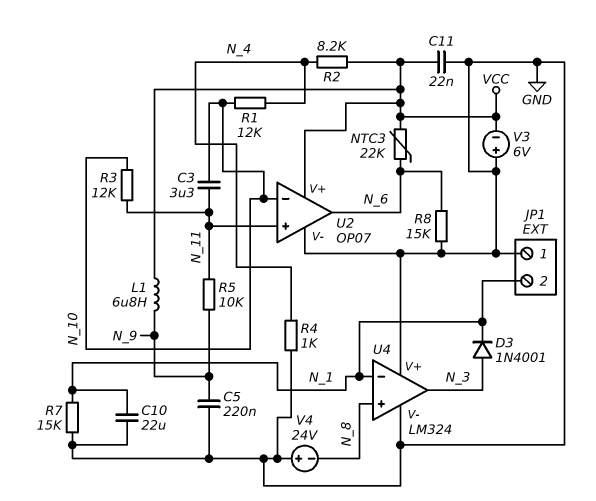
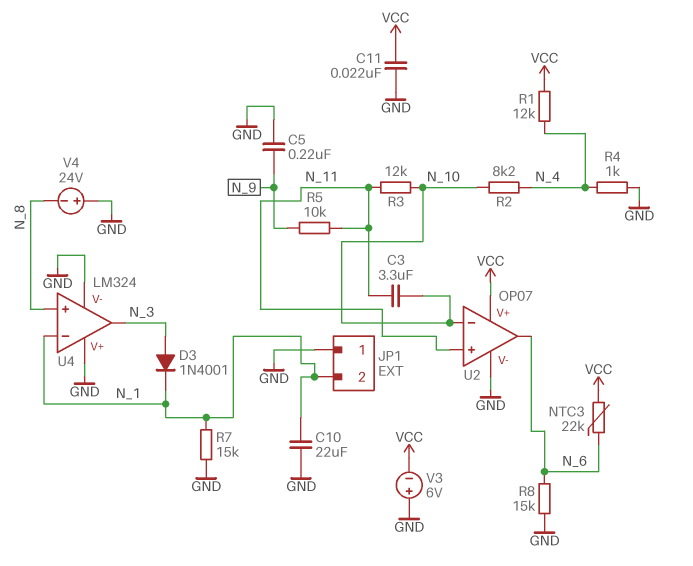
L1: 6.8uH (N_9, VCC) -> none
R1: 12k (N_4, N_10) -> 12k (N_4, VCC)
R2: 8.2k (N_4, VCC) -> 8.2k (N_4, N_10)

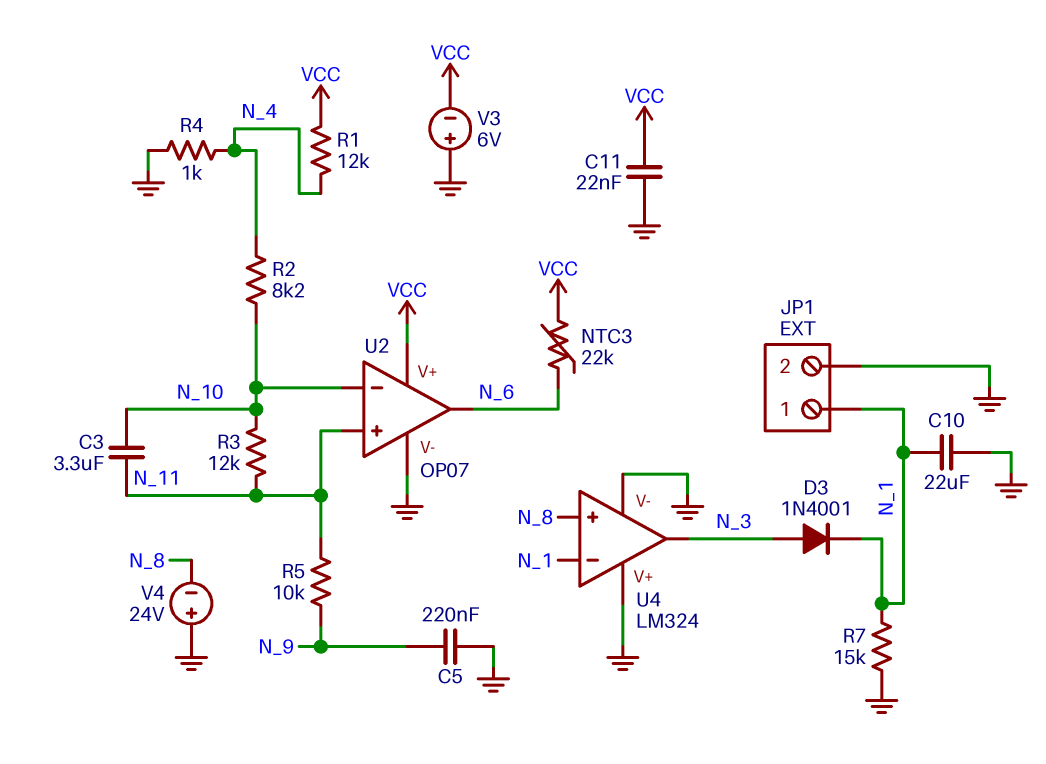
JP1 pin 1: GND -> N_1
JP1 pin 2: N_1 -> GND
R8: 15k (GND, N_6) -> none

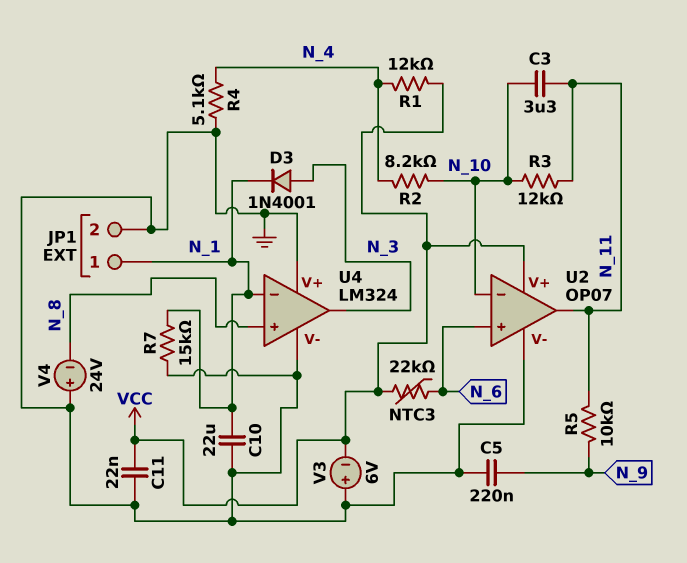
R4: 1k (GND, N_4) -> 5.1k (GND, N_4)
U2 pin in+: N_11 -> N_6
U2 pin out: N_6 -> N_11

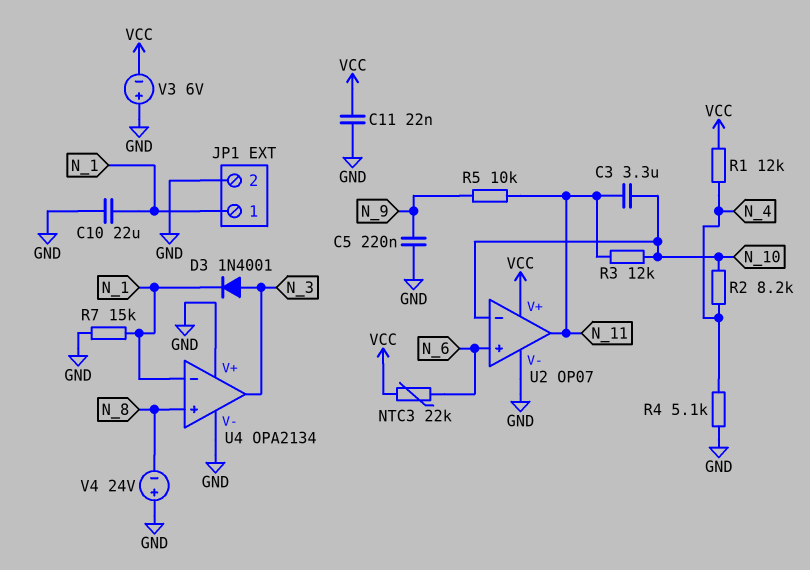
U4: LM324 -> OPA2134

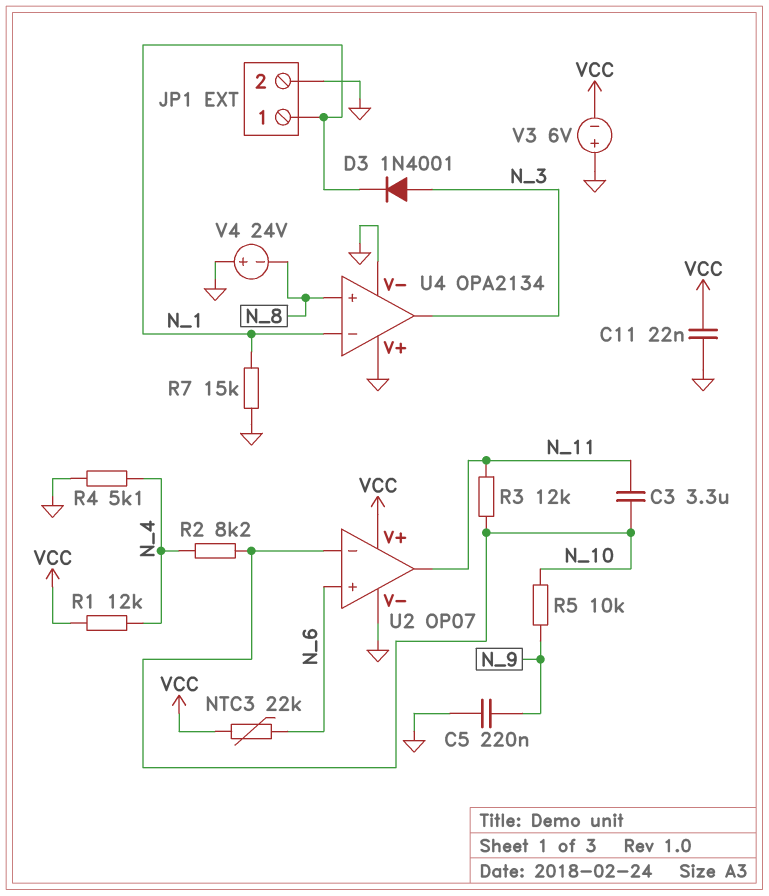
C10: 22uF (GND, N_1) -> none
R5: 10k (N_9, N_11) -> 10k (N_9, N_10)

